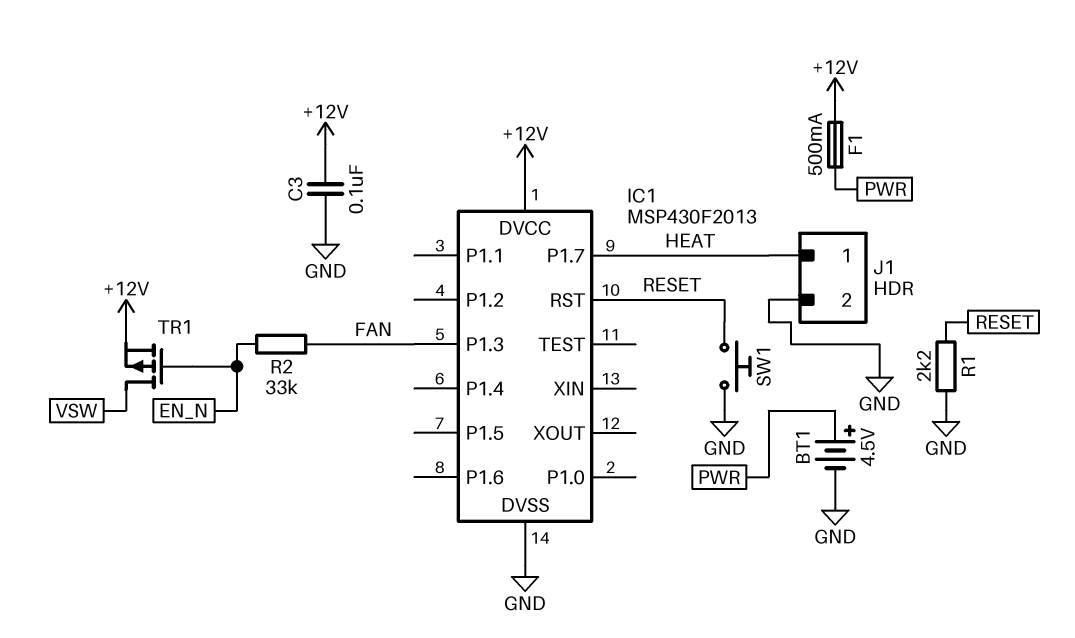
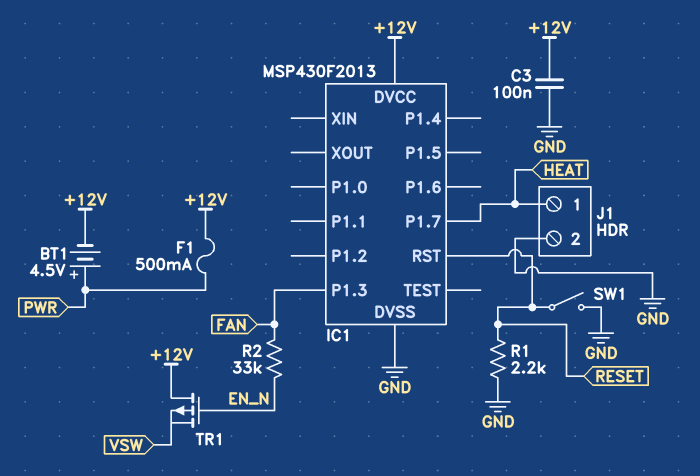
BT1: 4.5V (plus PWR, minus GND) -> 4.5V (plus PWR, minus +12V)
SW1: button (GND, RESET) -> switch (GND, RESET)
TR1: PMOS (G EN_N, D VSW, S +12V) -> PMOS (G EN_N, D +12V, S VSW)

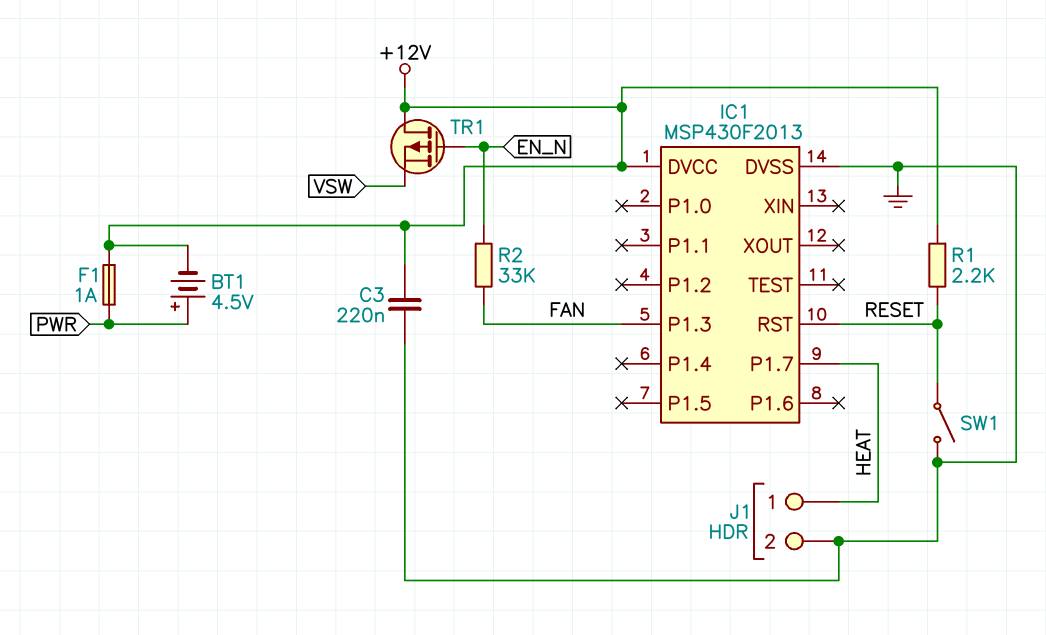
C3: 100nF (+12V, GND) -> 220nF (+12V, GND)
F1: 500mA (+12V, PWR) -> 1A (+12V, PWR)
R1: 2.2k (GND, RESET) -> 2.2k (+12V, RESET)

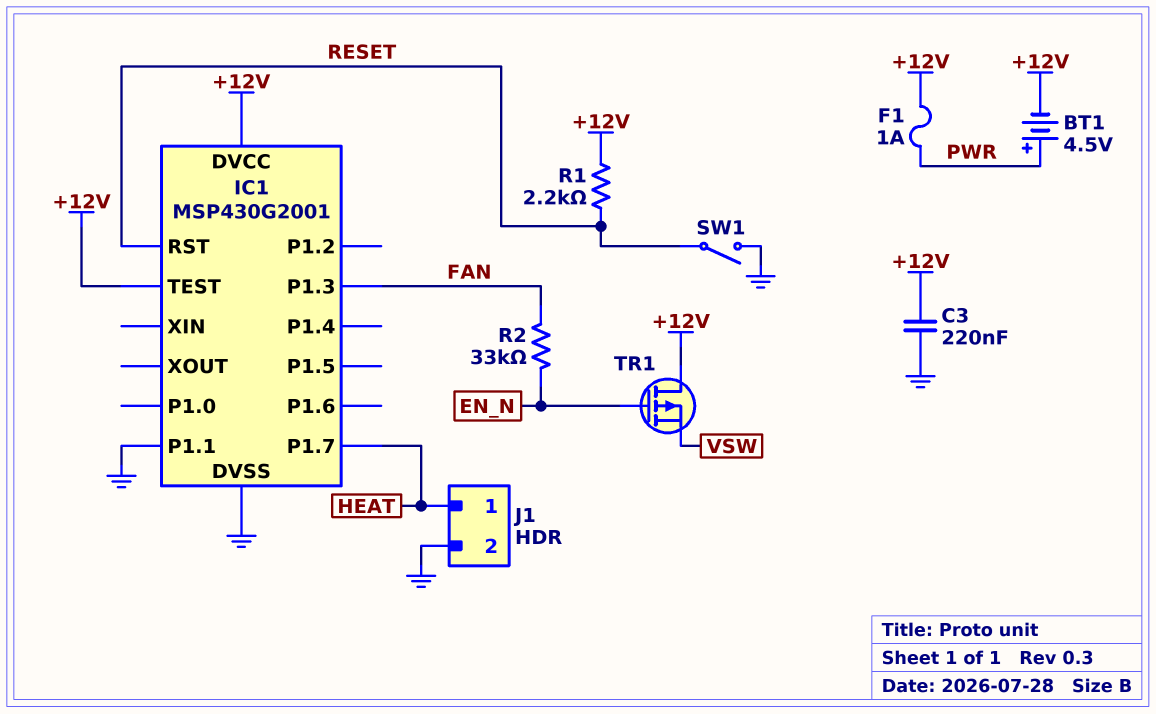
IC1: MSP430F2013 -> MSP430G2001
IC1 pin P1.1: none -> GND
IC1 pin TEST: none -> +12V

